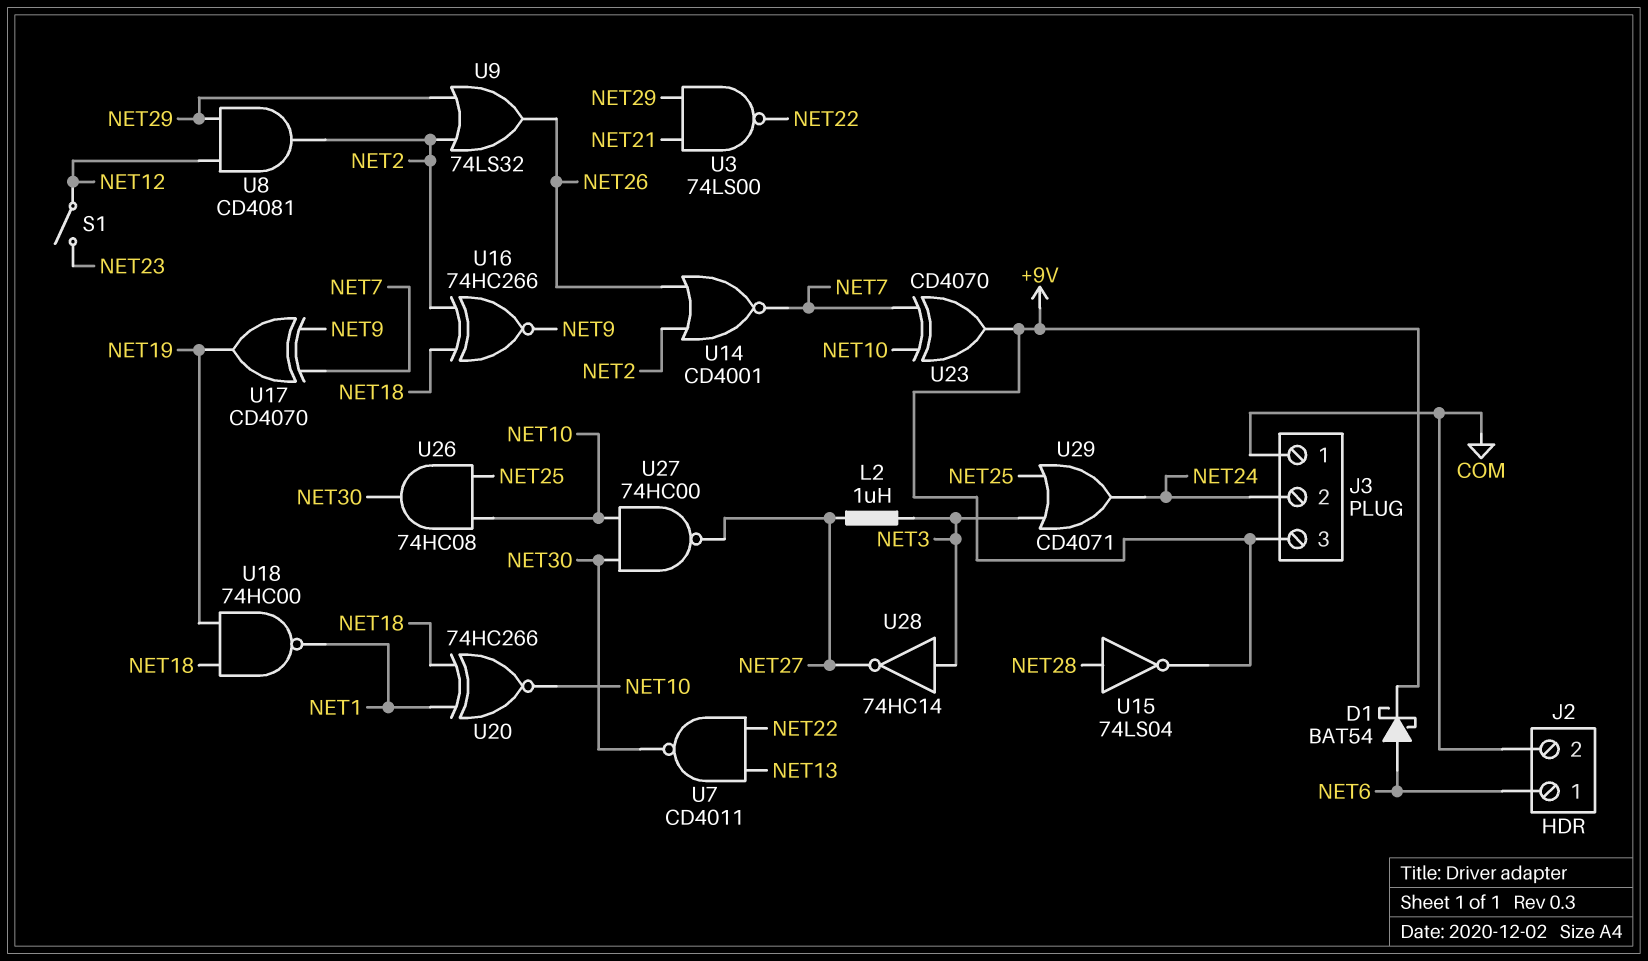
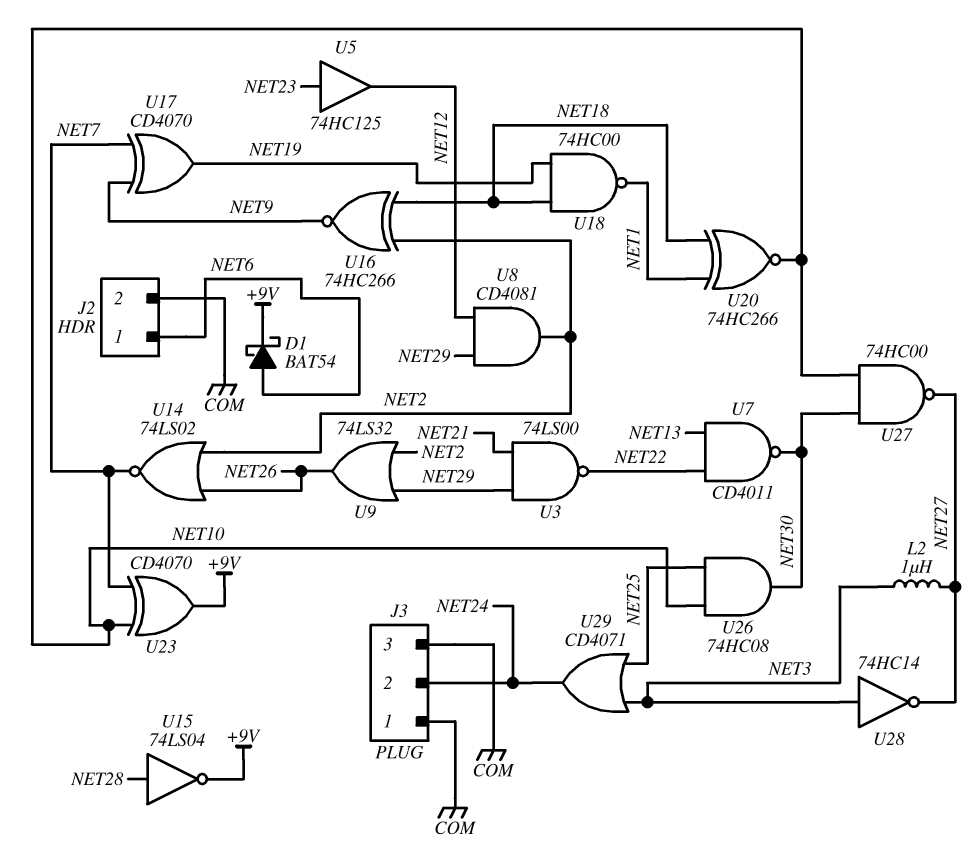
J3 pin 3: +9V -> COM
S1: switch (NET12, NET23) -> none
U5: none -> buffer 74HC125 (in NET23, out NET12)
U14: NOR CD4001 (in NET2, in NET26, out NET7) -> NOR 74LS02 (in NET2, in NET26, out NET7)

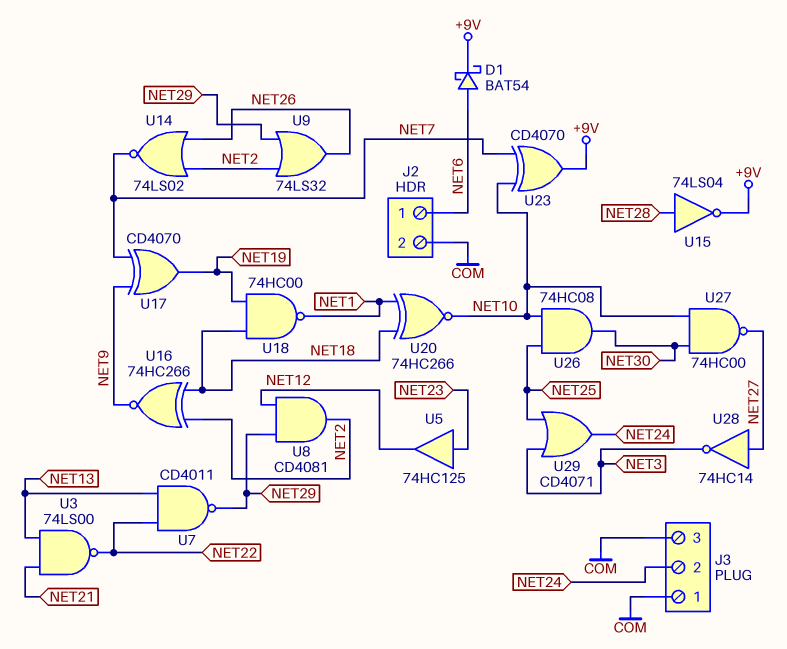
L2: 1uH (NET3, NET27) -> none
U3: NAND 74LS00 (in NET21, in NET29, out NET22) -> NAND 74LS00 (in NET13, in NET21, out NET22)
U7: NAND CD4011 (in NET13, in NET22, out NET30) -> NAND CD4011 (in NET13, in NET22, out NET29)
U28: NOT 74HC14 (in NET3, out NET27) -> NOT 74HC14 (in NET27, out NET3)

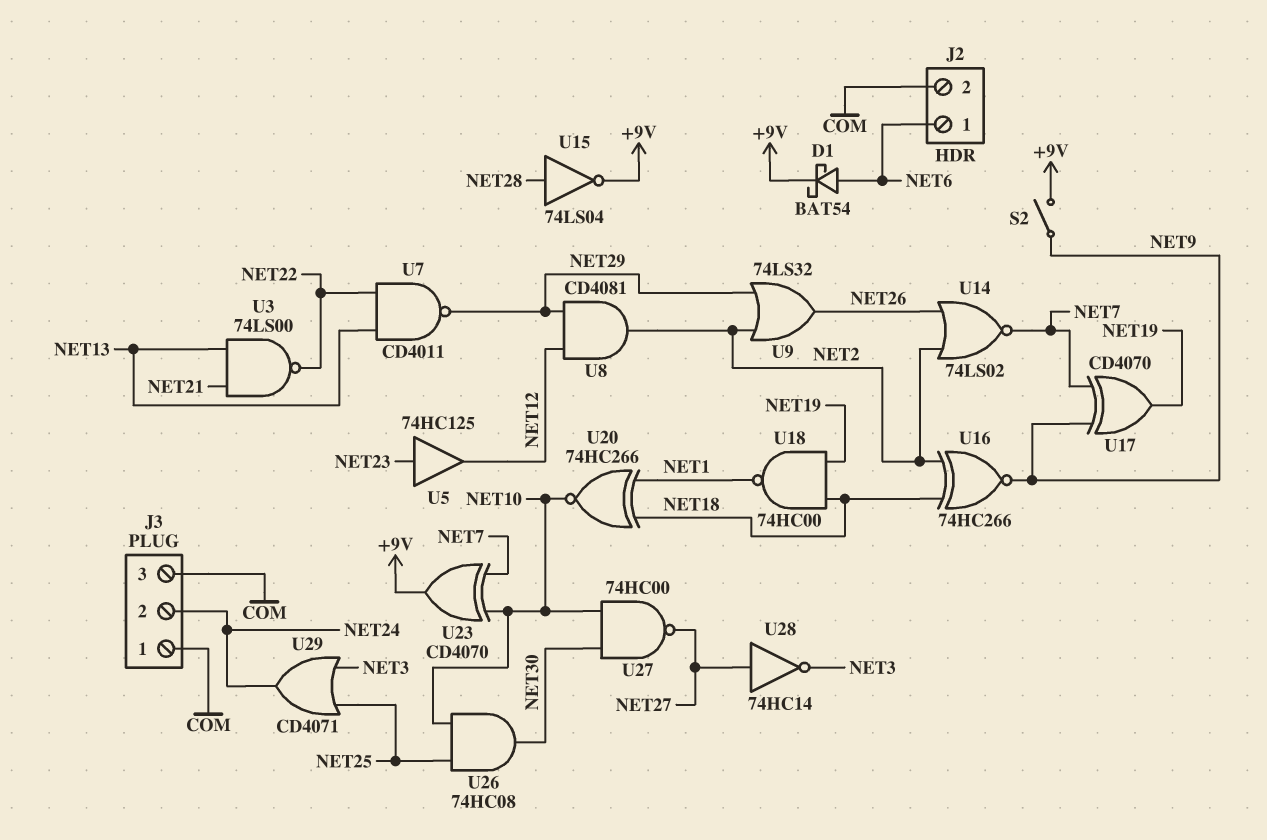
S2: none -> switch (+9V, NET9)

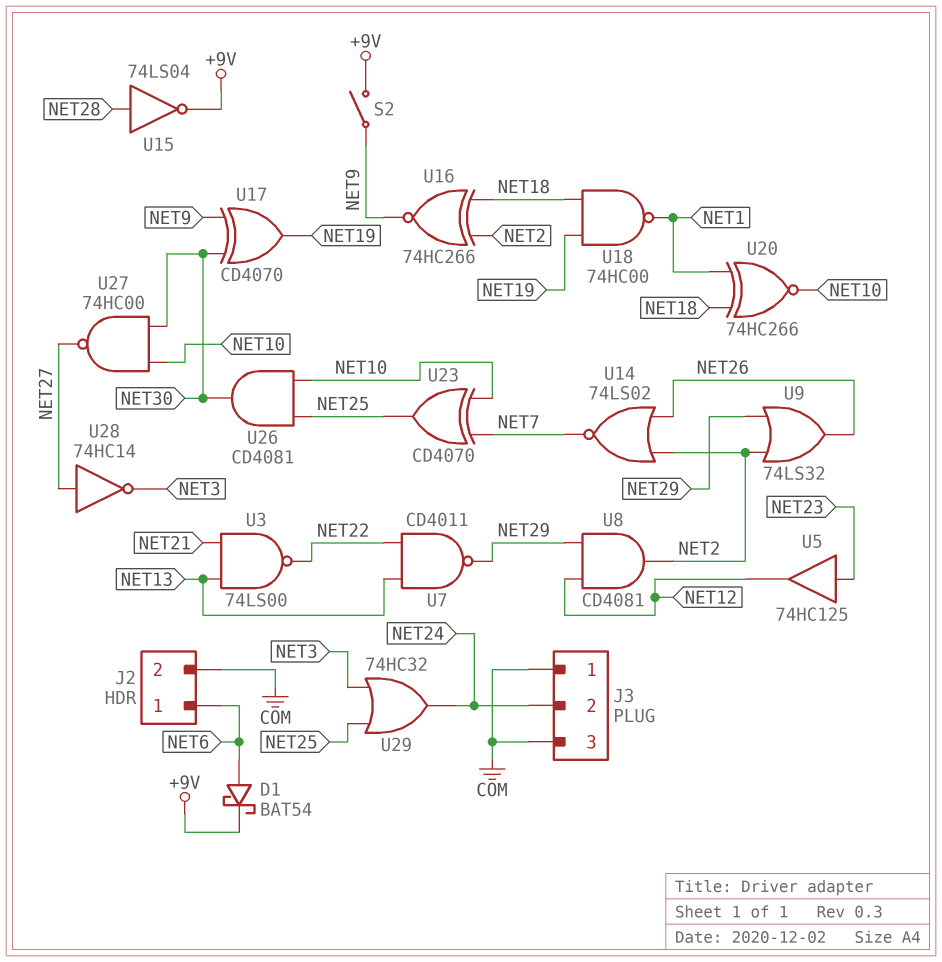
U17: XOR CD4070 (in NET7, in NET9, out NET19) -> XOR CD4070 (in NET9, in NET30, out NET19)
U23: XOR CD4070 (in NET7, in NET10, out +9V) -> XOR CD4070 (in NET7, in NET10, out NET25)
U26: AND 74HC08 (in NET10, in NET25, out NET30) -> AND CD4081 (in NET10, in NET25, out NET30)
U29: OR CD4071 (in NET3, in NET25, out NET24) -> OR 74HC32 (in NET3, in NET25, out NET24)

